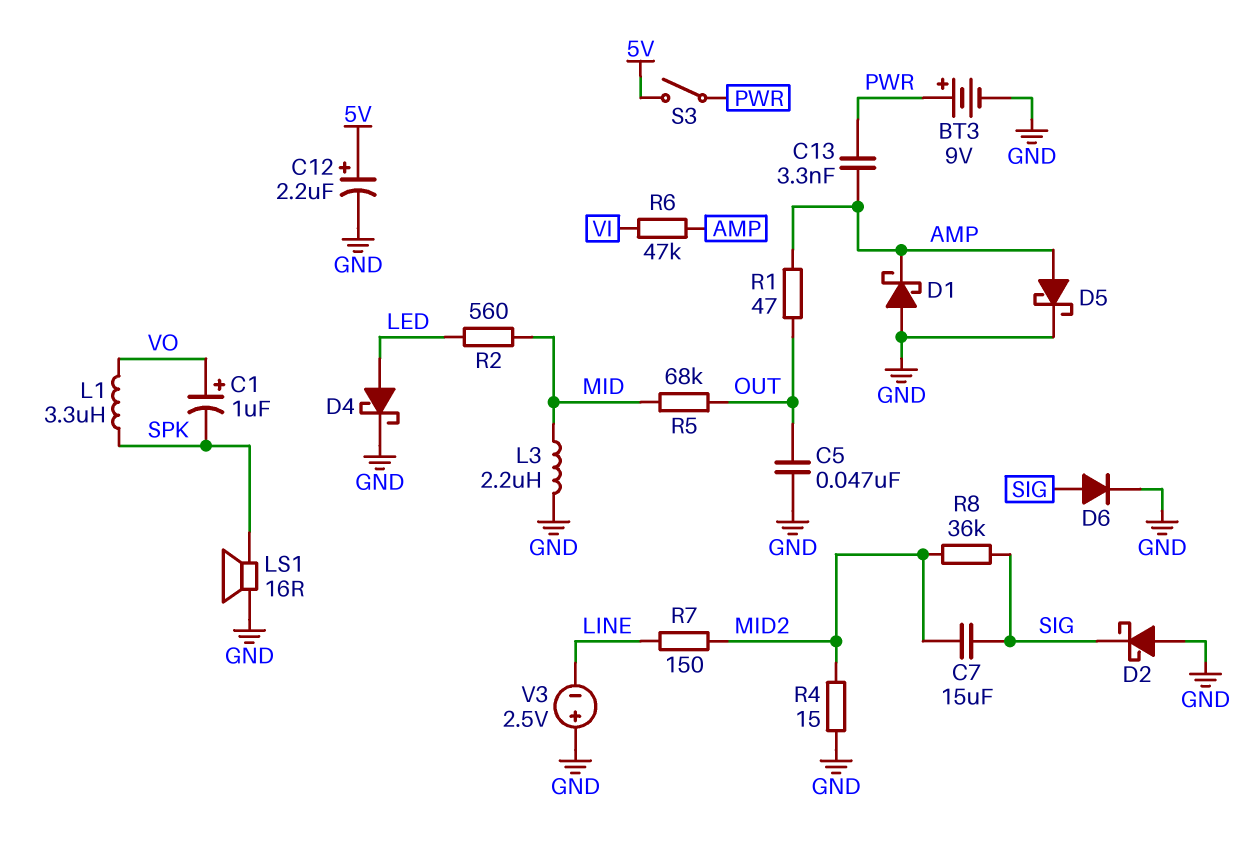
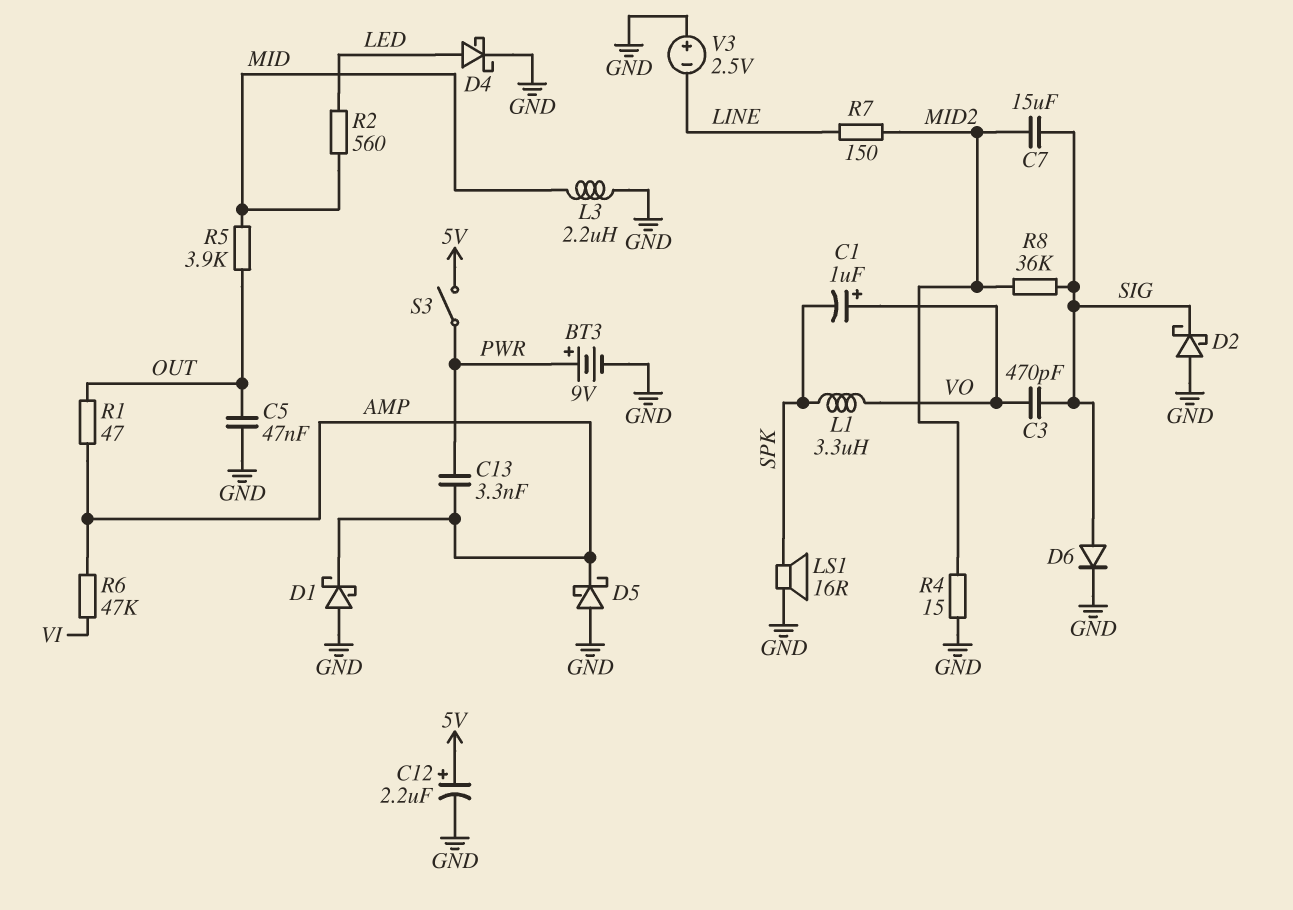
C3: none -> 470pF (SIG, VO)
D5: schottky (A AMP, K GND) -> schottky (A GND, K AMP)
R5: 68k (MID, OUT) -> 3.9k (MID, OUT)

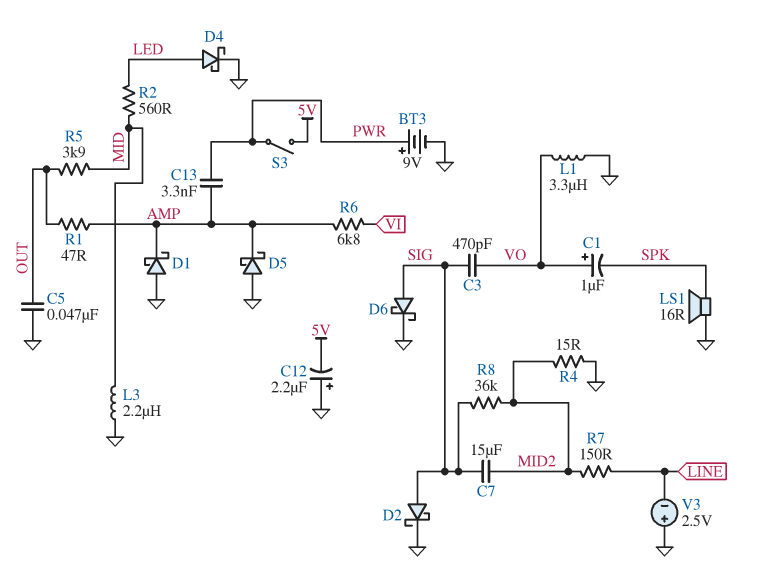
C12: 2.2uF (plus 5V, minus GND) -> 2.2uF (plus GND, minus 5V)
D2: schottky (A GND, K SIG) -> schottky (A SIG, K GND)
D6: diode (A SIG, K GND) -> schottky (A SIG, K GND)
L1: 3.3uH (SPK, VO) -> 3.3uH (GND, VO)
R6: 47k (AMP, VI) -> 6.8k (AMP, VI)

